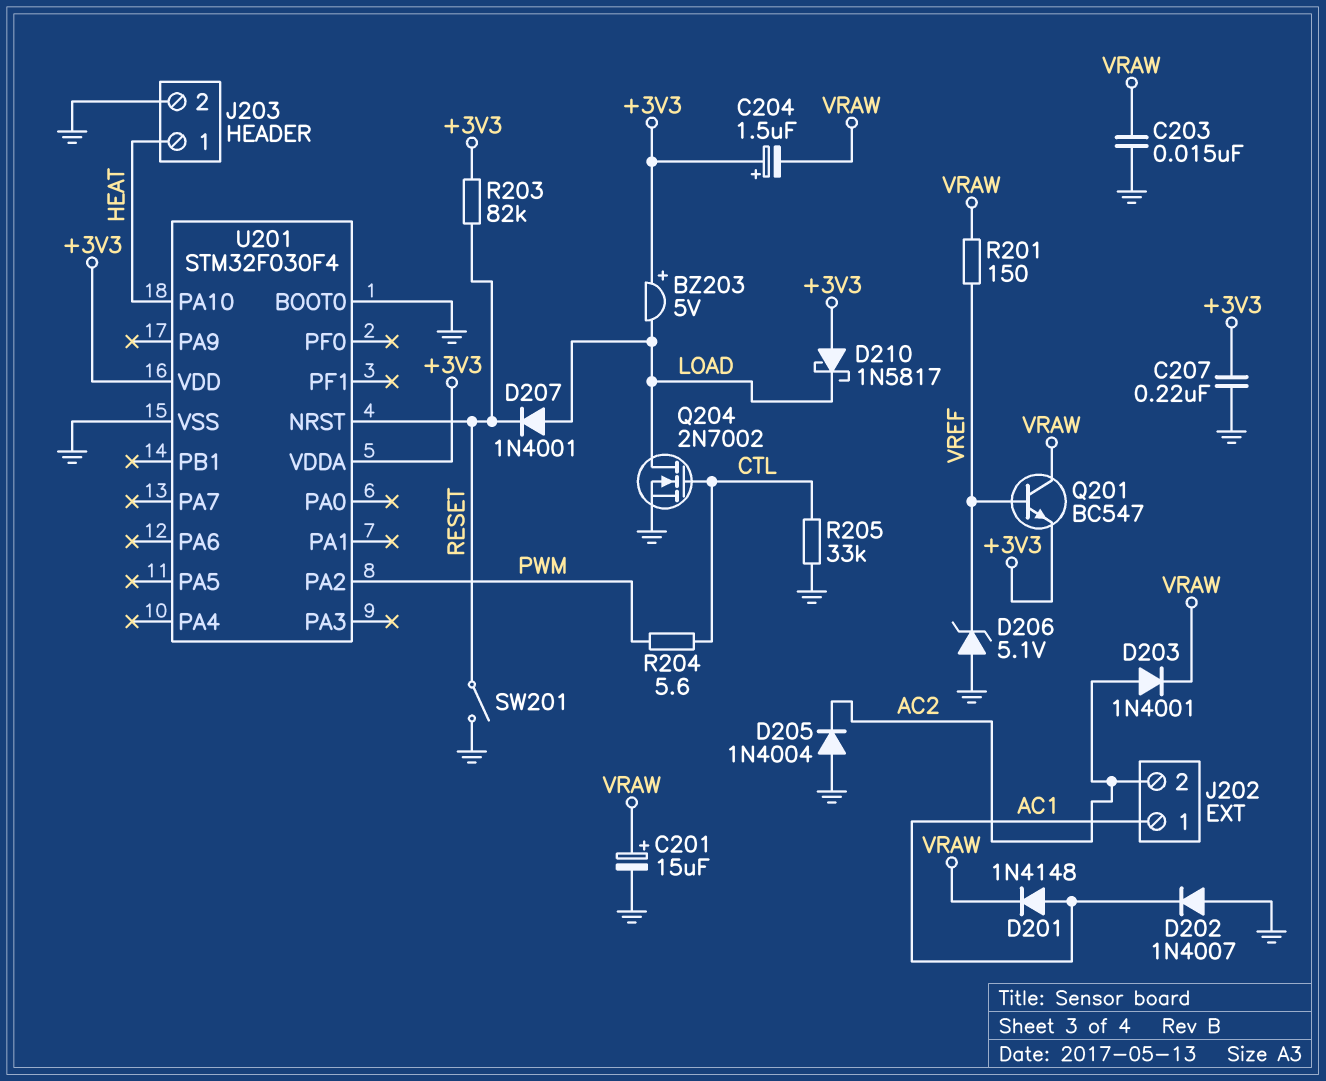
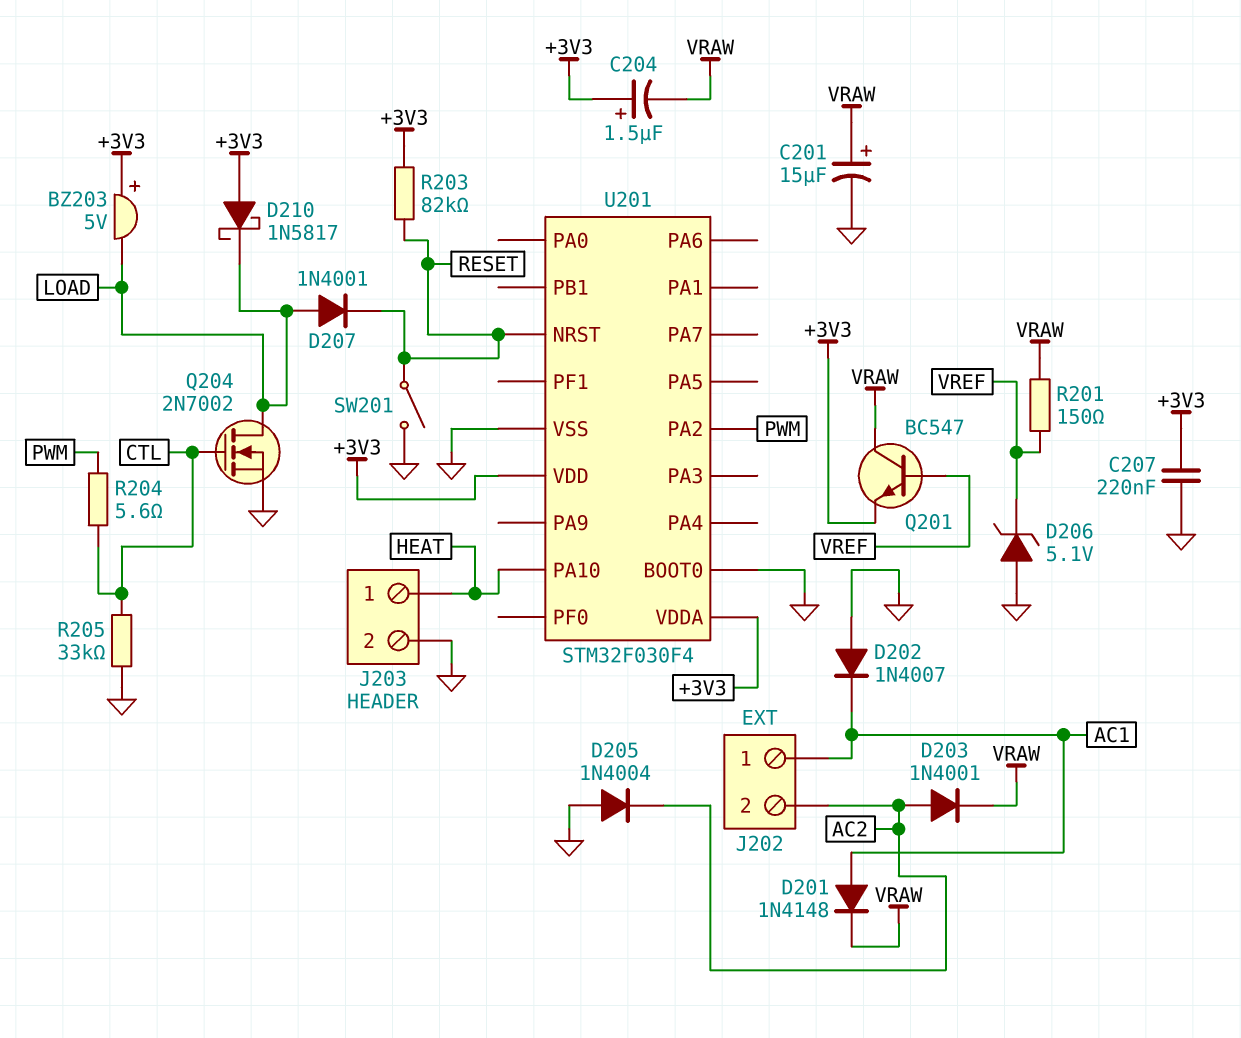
C203: 15nF (GND, VRAW) -> none

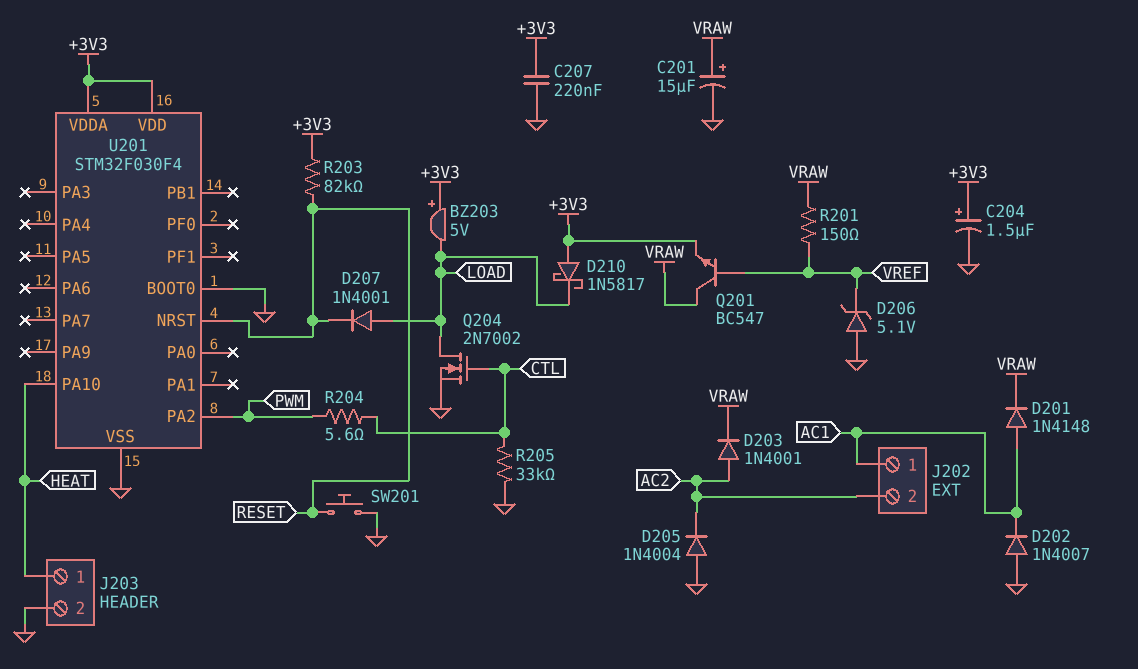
C204: 1.5uF (plus +3V3, minus VRAW) -> 1.5uF (plus +3V3, minus GND)
SW201: switch (GND, RESET) -> button (GND, RESET)

